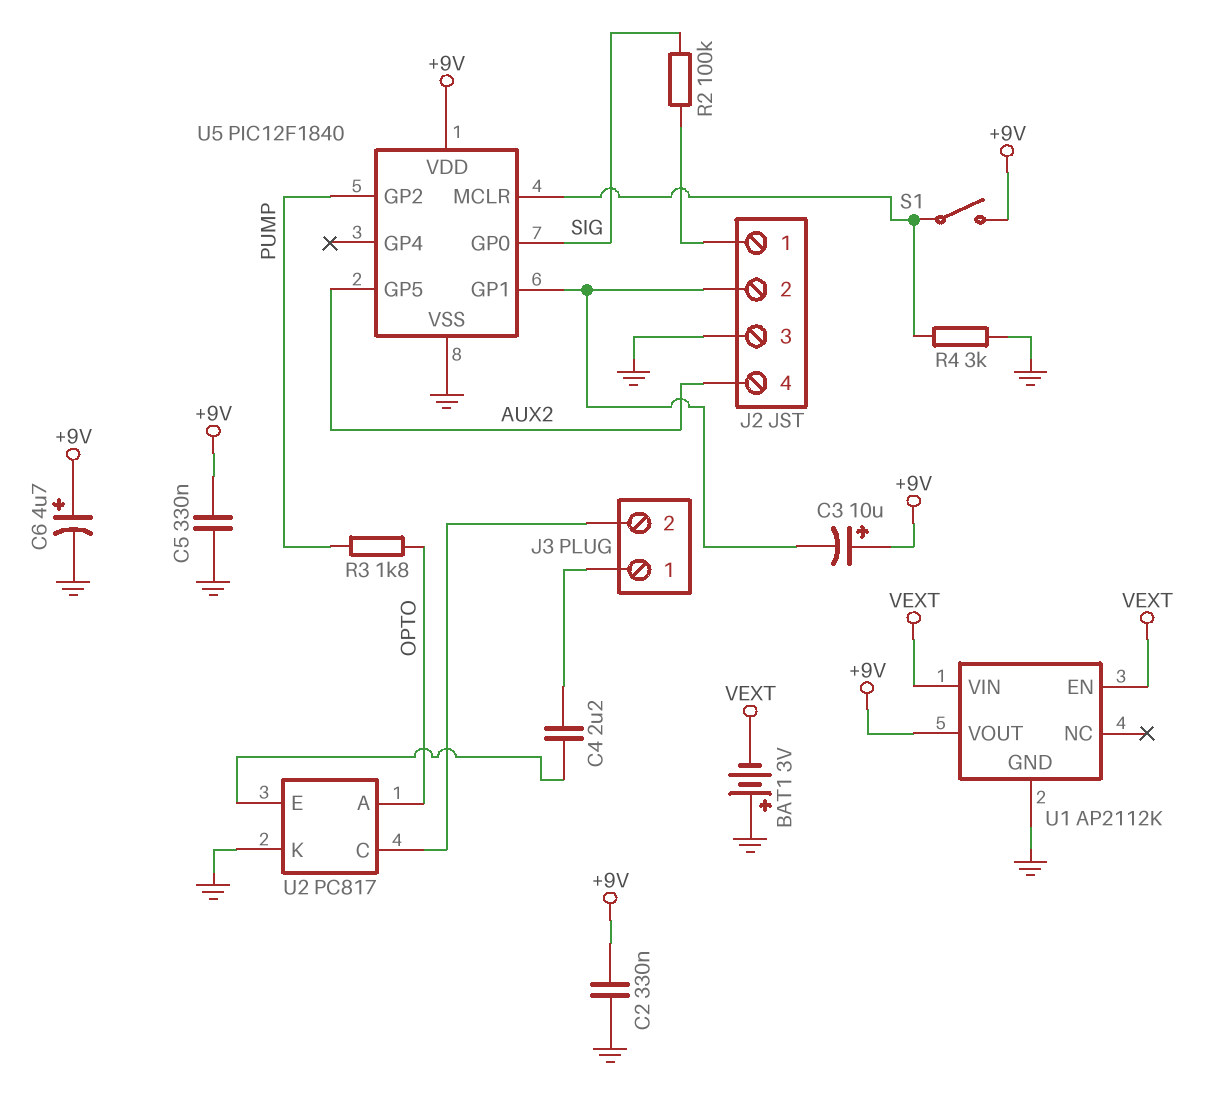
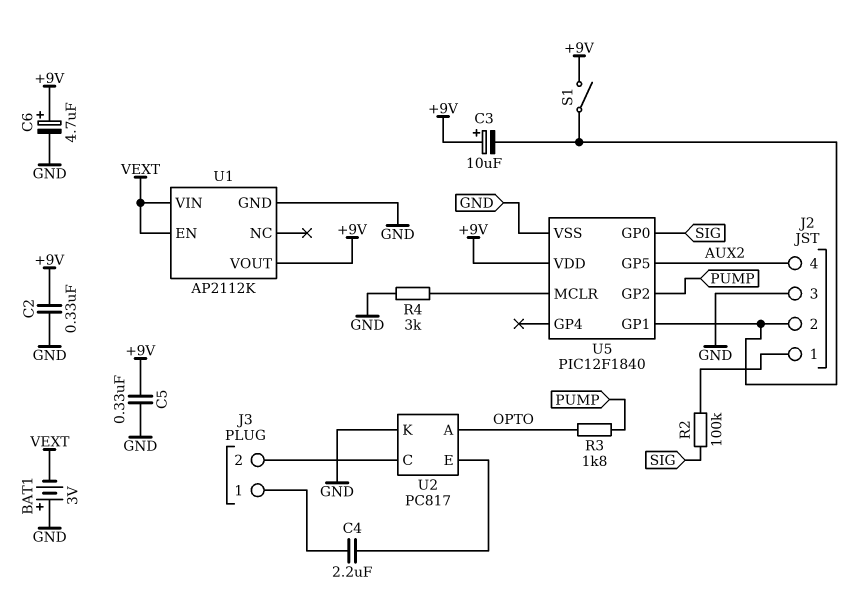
S1: switch (+9V, U5/MCLR) -> switch (+9V, J2/2)

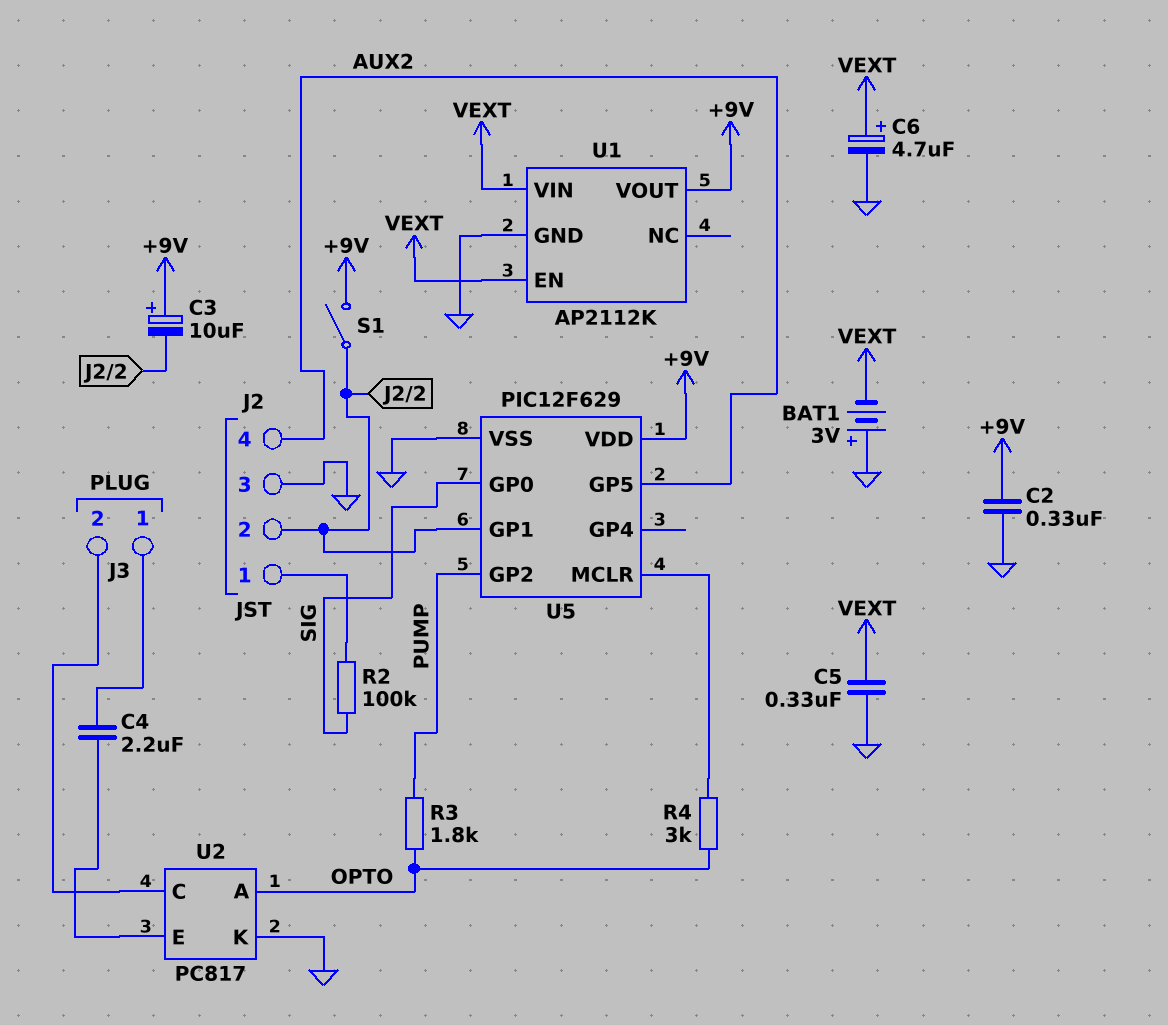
C5: 330nF (+9V, GND) -> 330nF (GND, VEXT)
C6: 4.7uF (plus +9V, minus GND) -> 4.7uF (plus VEXT, minus GND)
R4: 3k (GND, U5/MCLR) -> 3k (OPTO, U5/MCLR)
U5: PIC12F1840 -> PIC12F629

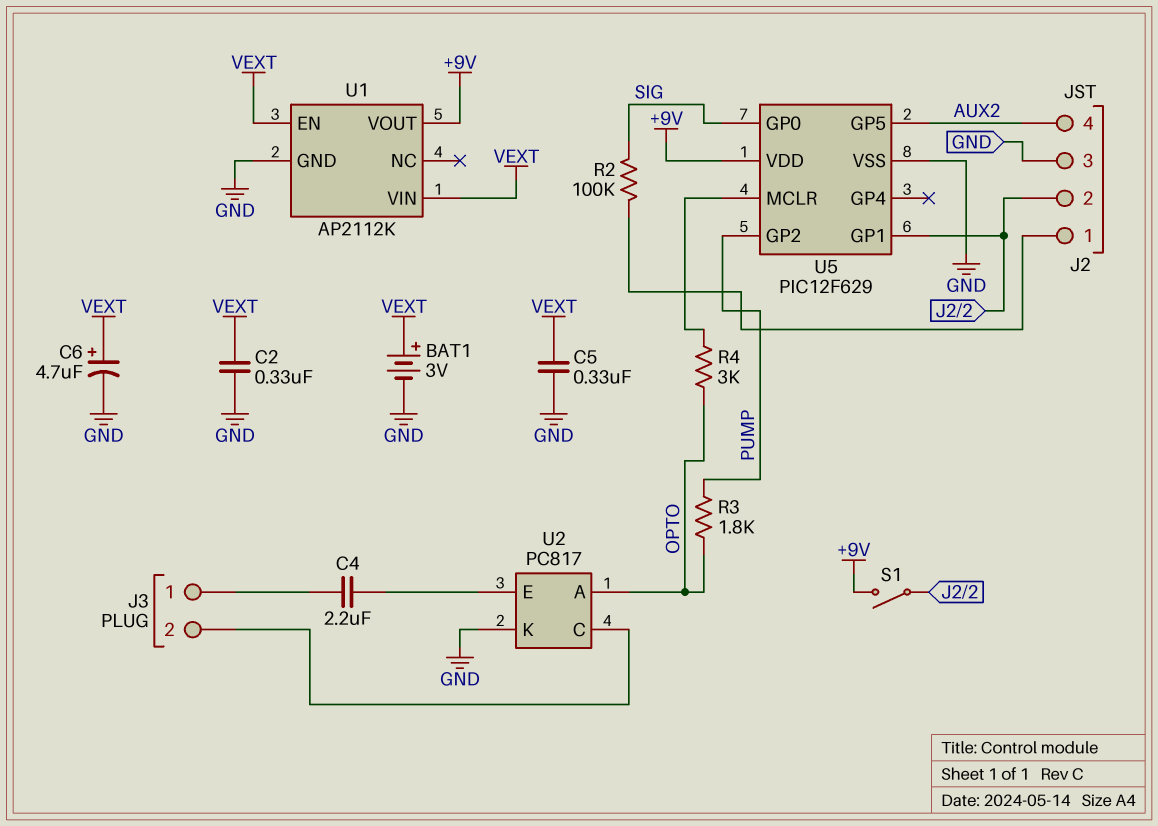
BAT1: 3V (plus GND, minus VEXT) -> 3V (plus VEXT, minus GND)
C2: 330nF (+9V, GND) -> 330nF (GND, VEXT)
C3: 10uF (plus +9V, minus J2/2) -> none

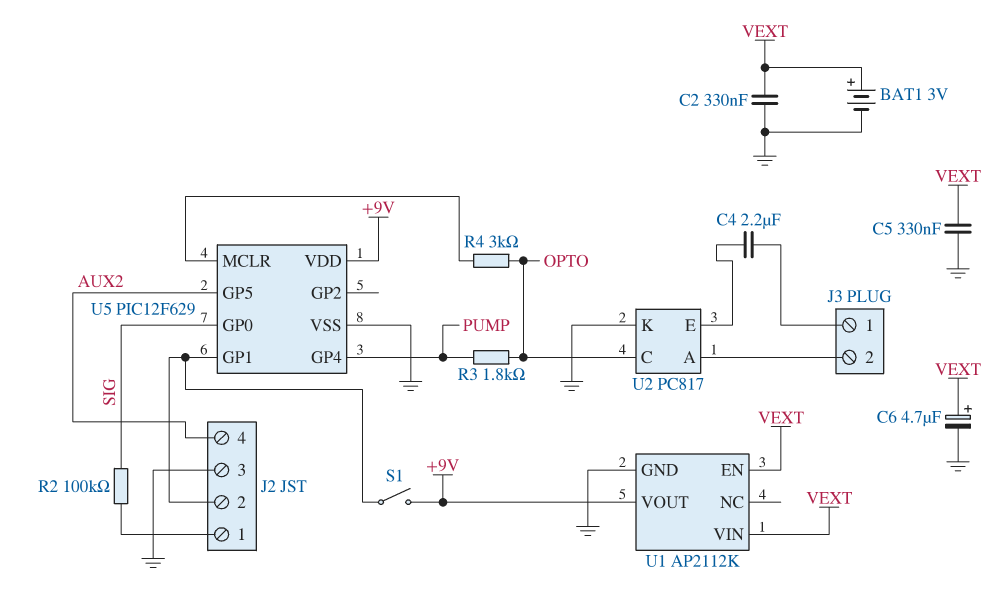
U2 pin A: OPTO -> J3/2
U2 pin C: J3/2 -> OPTO
U5 pin GP2: PUMP -> none
U5 pin GP4: none -> PUMP

